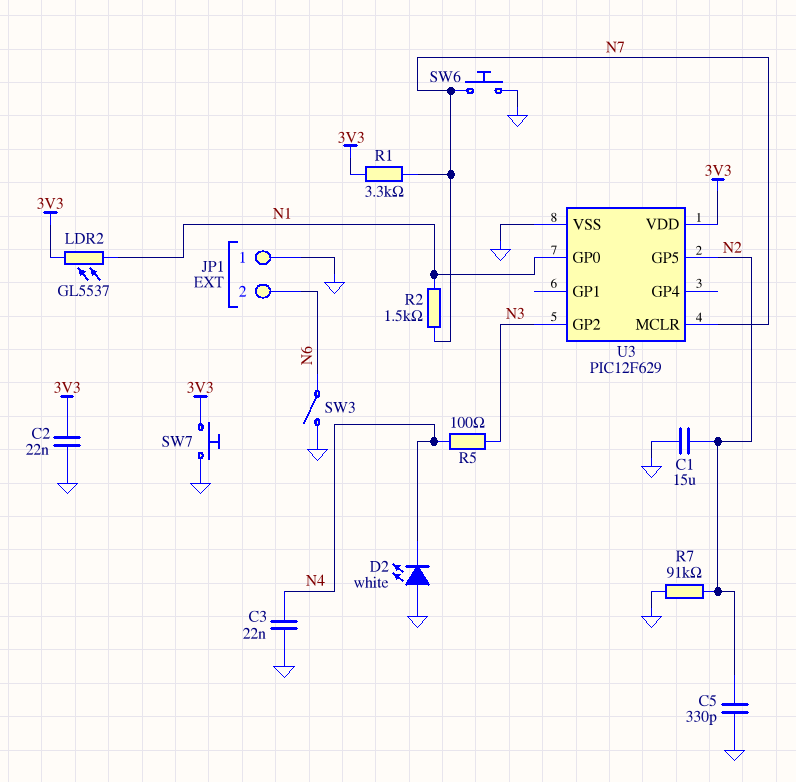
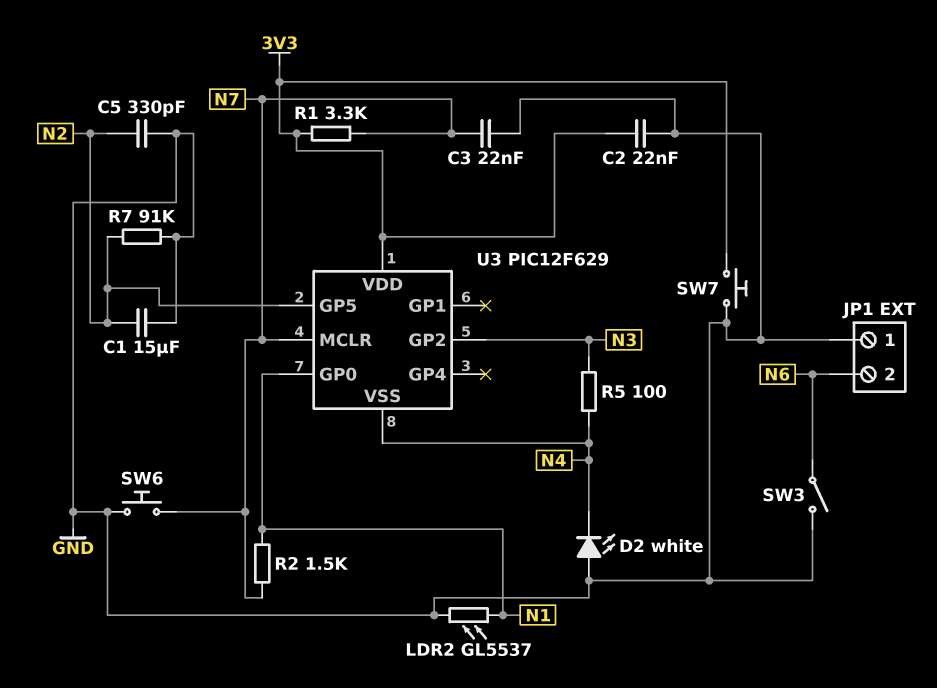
C3: 22nF (GND, N4) -> 22nF (GND, N7)
LDR2: GL5537 (3V3, N1) -> GL5537 (GND, N1)
U3 pin VSS: GND -> N4

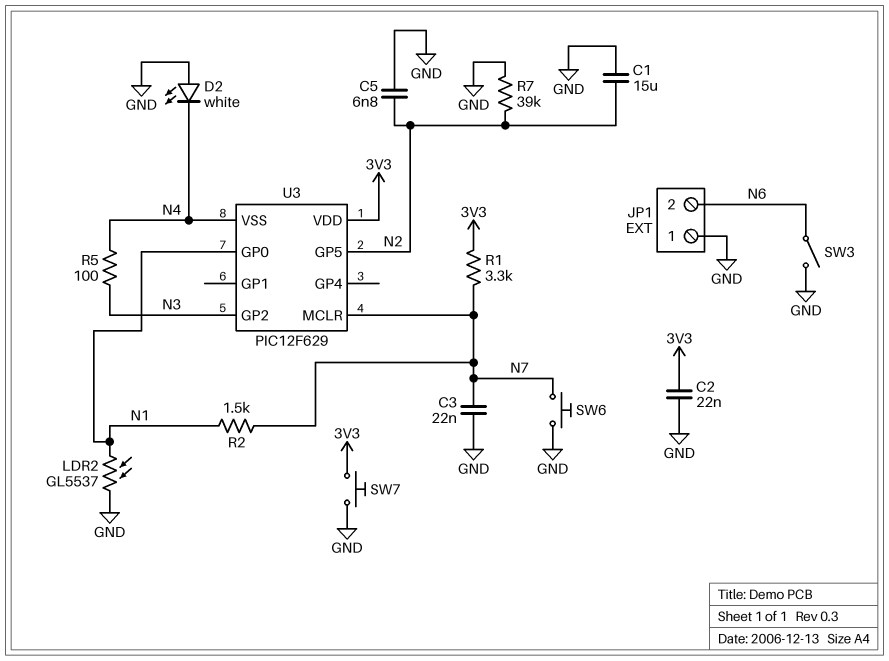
C5: 330pF (GND, N2) -> 6.8nF (GND, N2)
R7: 91k (GND, N2) -> 39k (GND, N2)

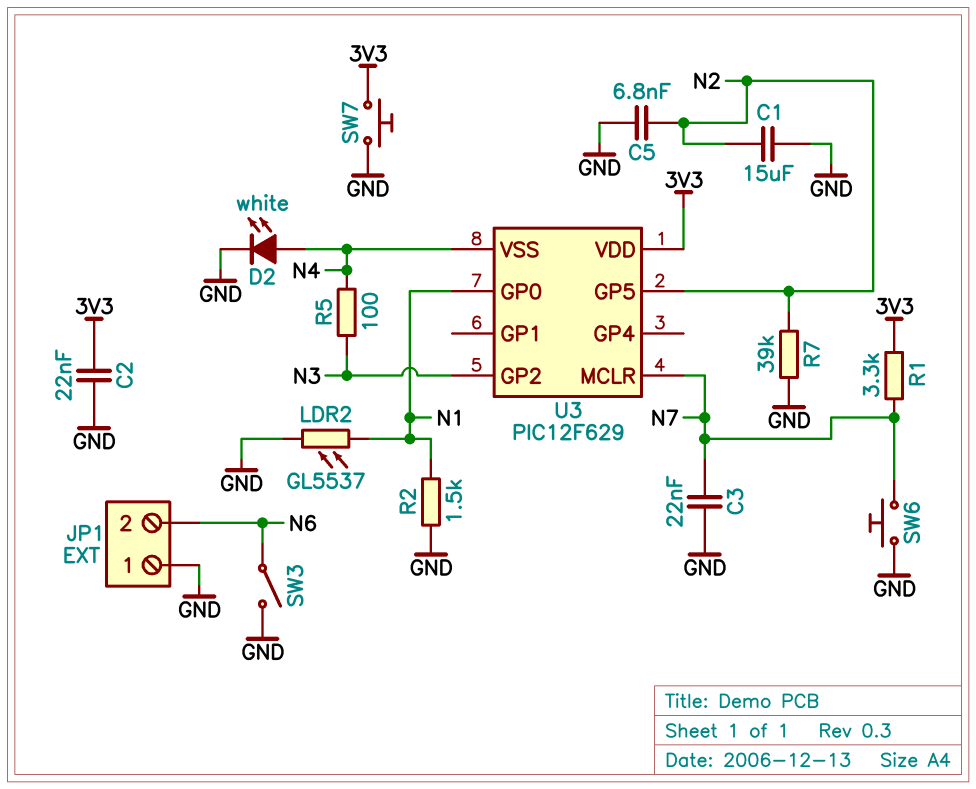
D2: LED white (A GND, K N4) -> LED white (A N4, K GND)
R2: 1.5k (N1, N7) -> 1.5k (GND, N1)

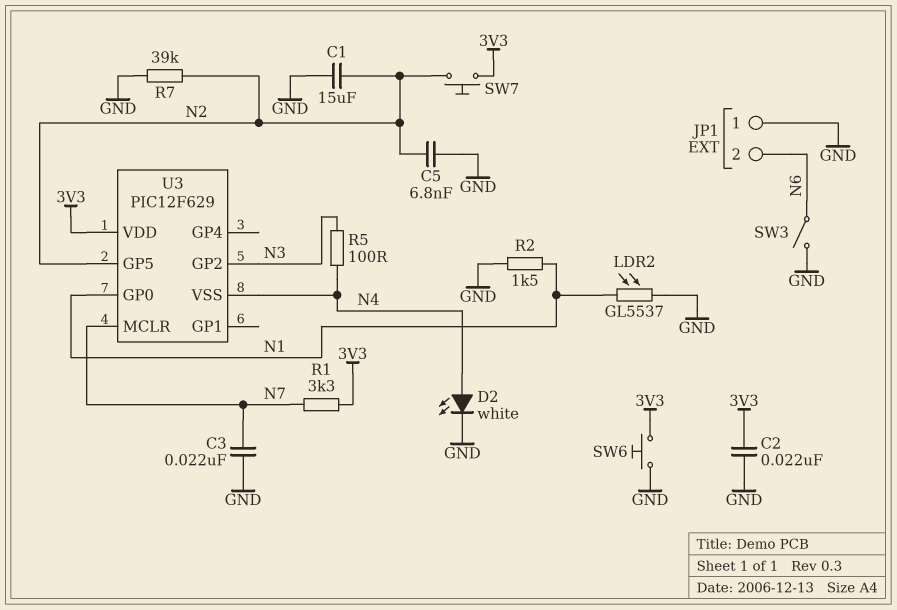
SW6: button (GND, N7) -> button (3V3, GND)
SW7: button (3V3, GND) -> button (3V3, N2)

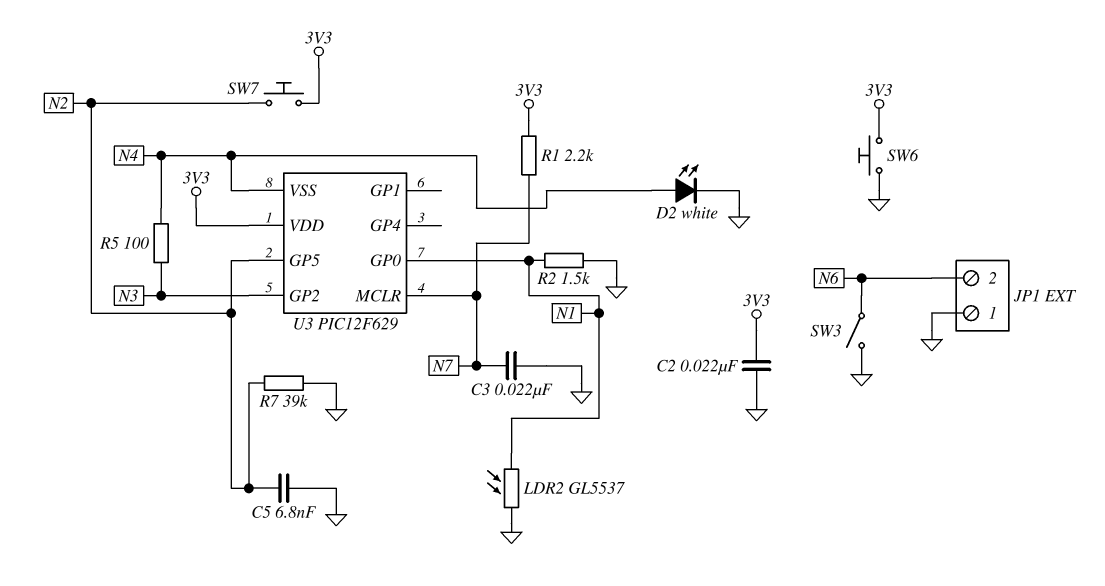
C1: 15uF (GND, N2) -> none
R1: 3.3k (3V3, N7) -> 2.2k (3V3, N7)

